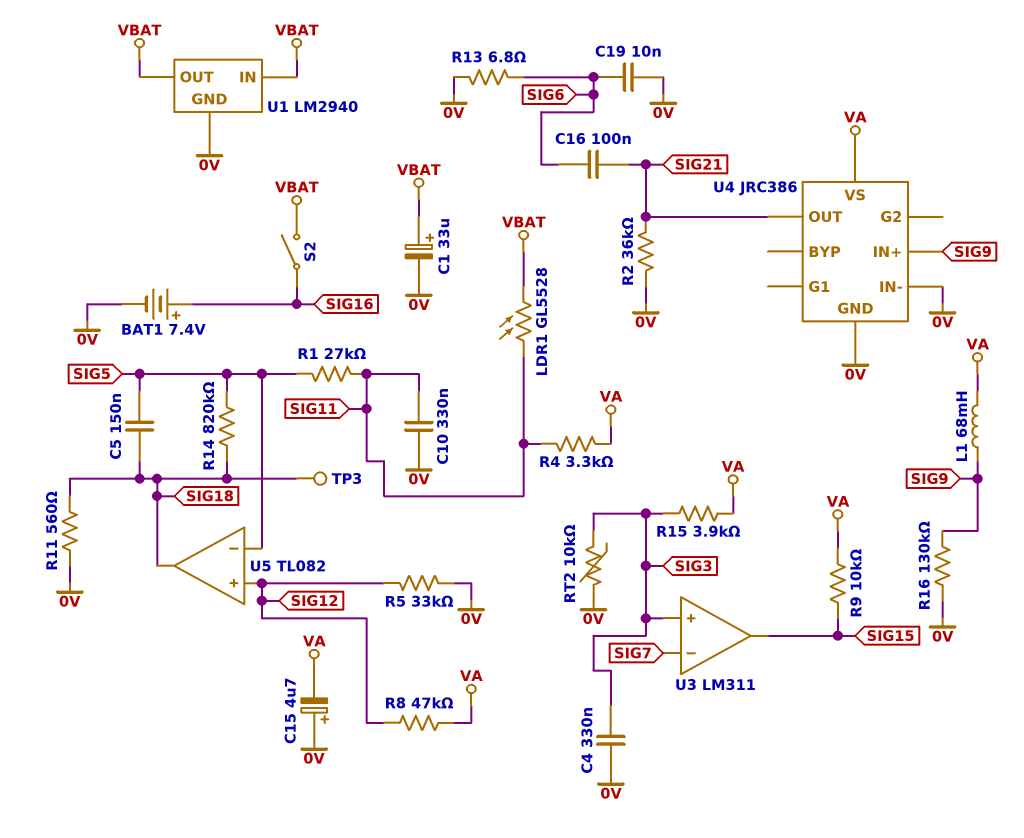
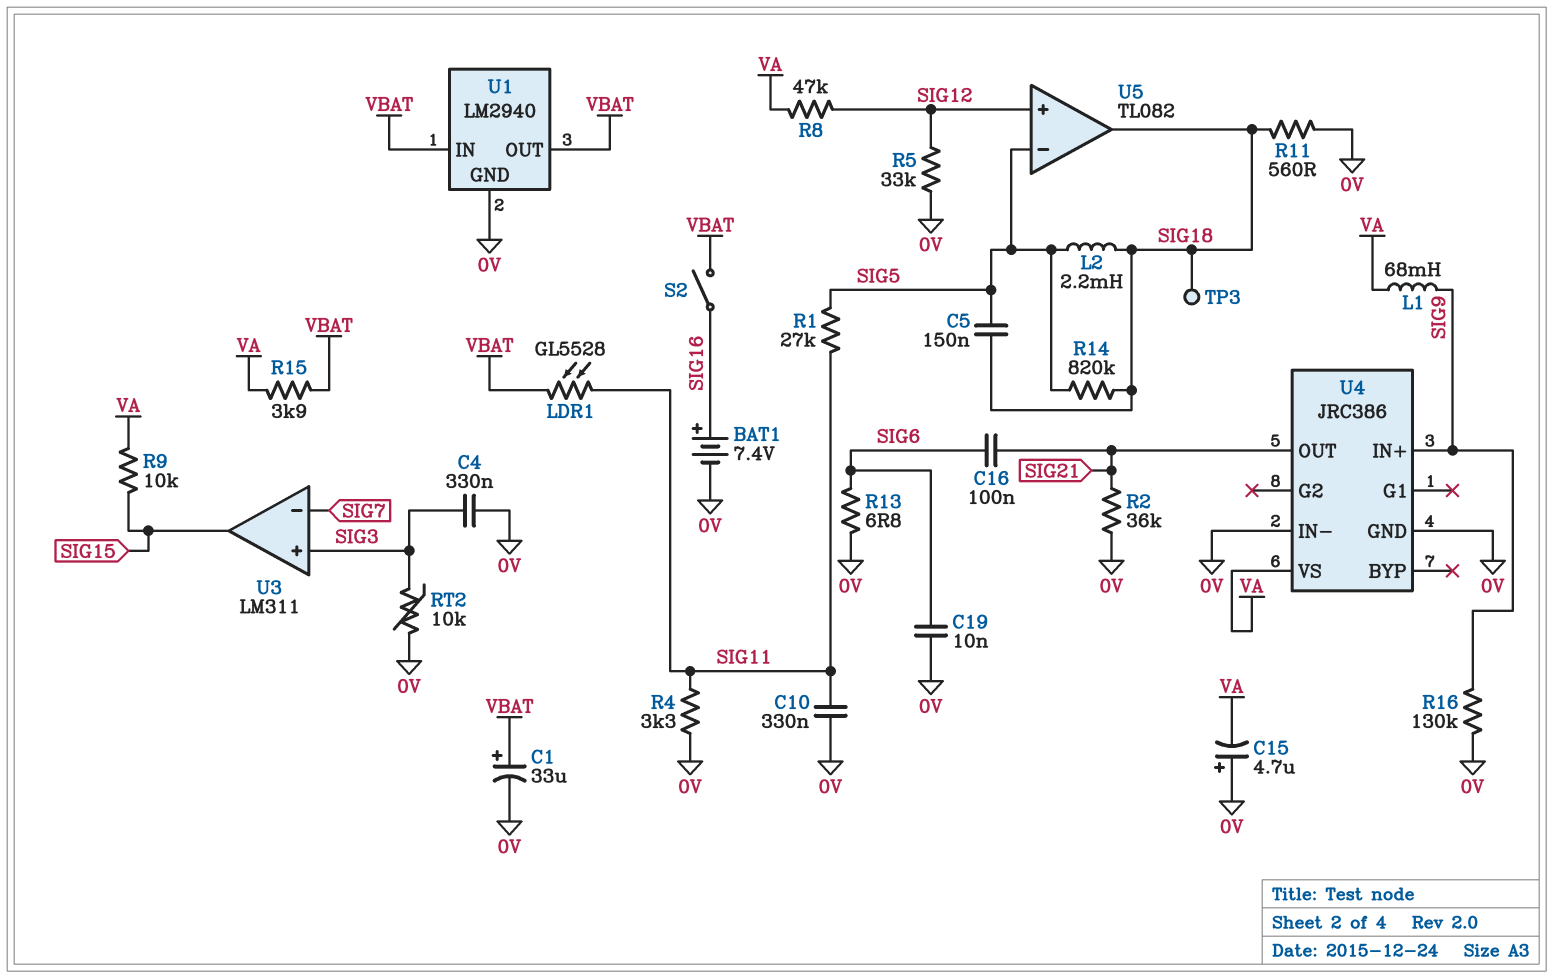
L2: none -> 2.2mH (SIG5, SIG18)
R4: 3.3k (SIG11, VA) -> 3.3k (0V, SIG11)
R15: 3.9k (SIG3, VA) -> 3.9k (VA, VBAT)

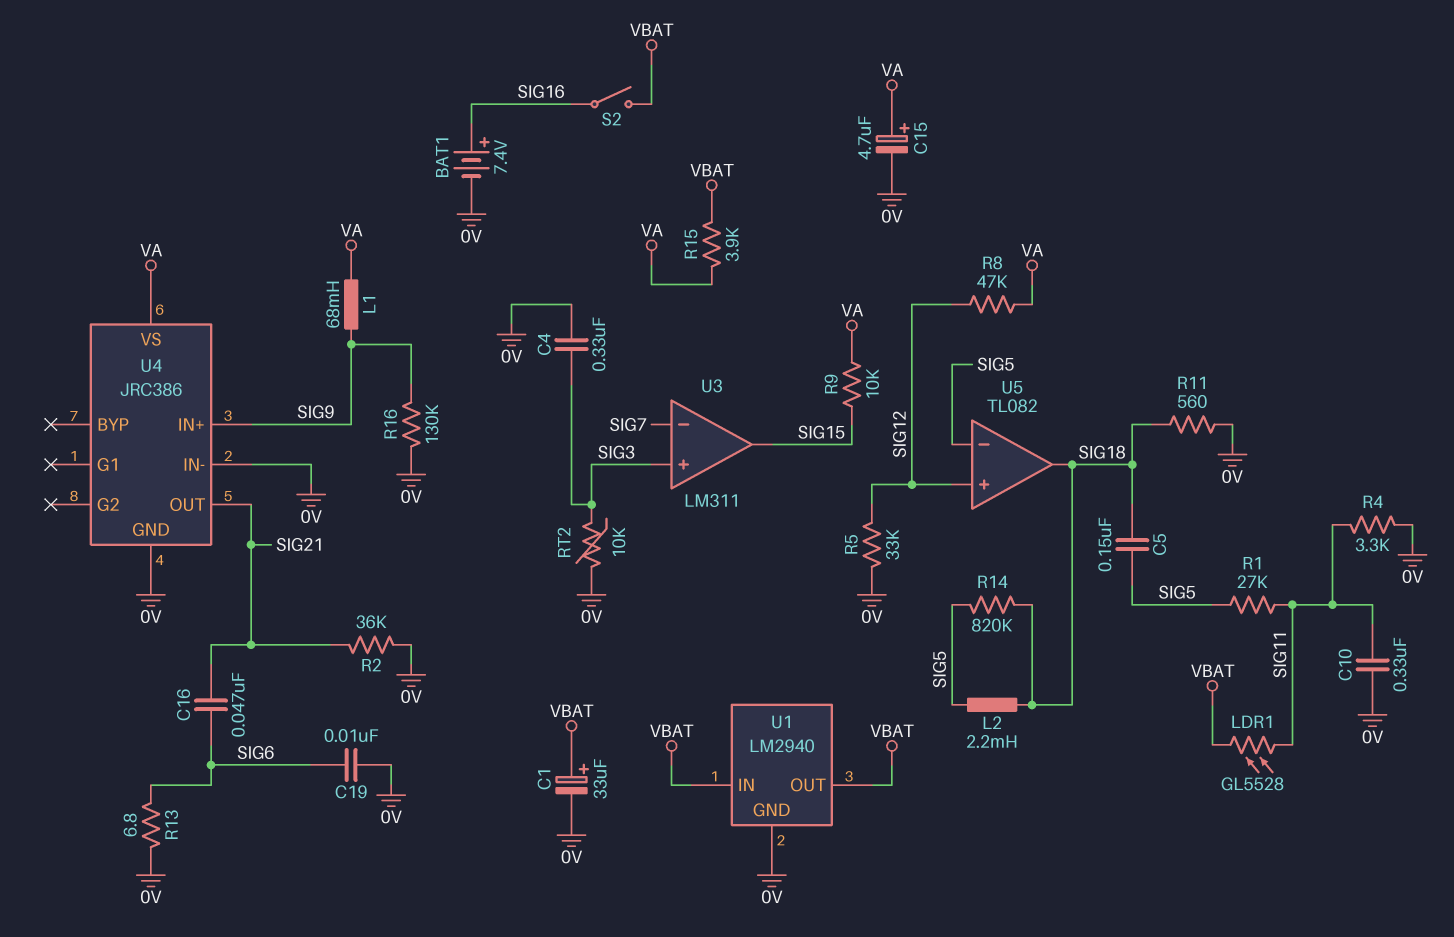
C15: 4.7uF (plus 0V, minus VA) -> 4.7uF (plus VA, minus 0V)
C16: 100nF (SIG6, SIG21) -> 47nF (SIG6, SIG21)
TP3: test point (SIG18) -> none

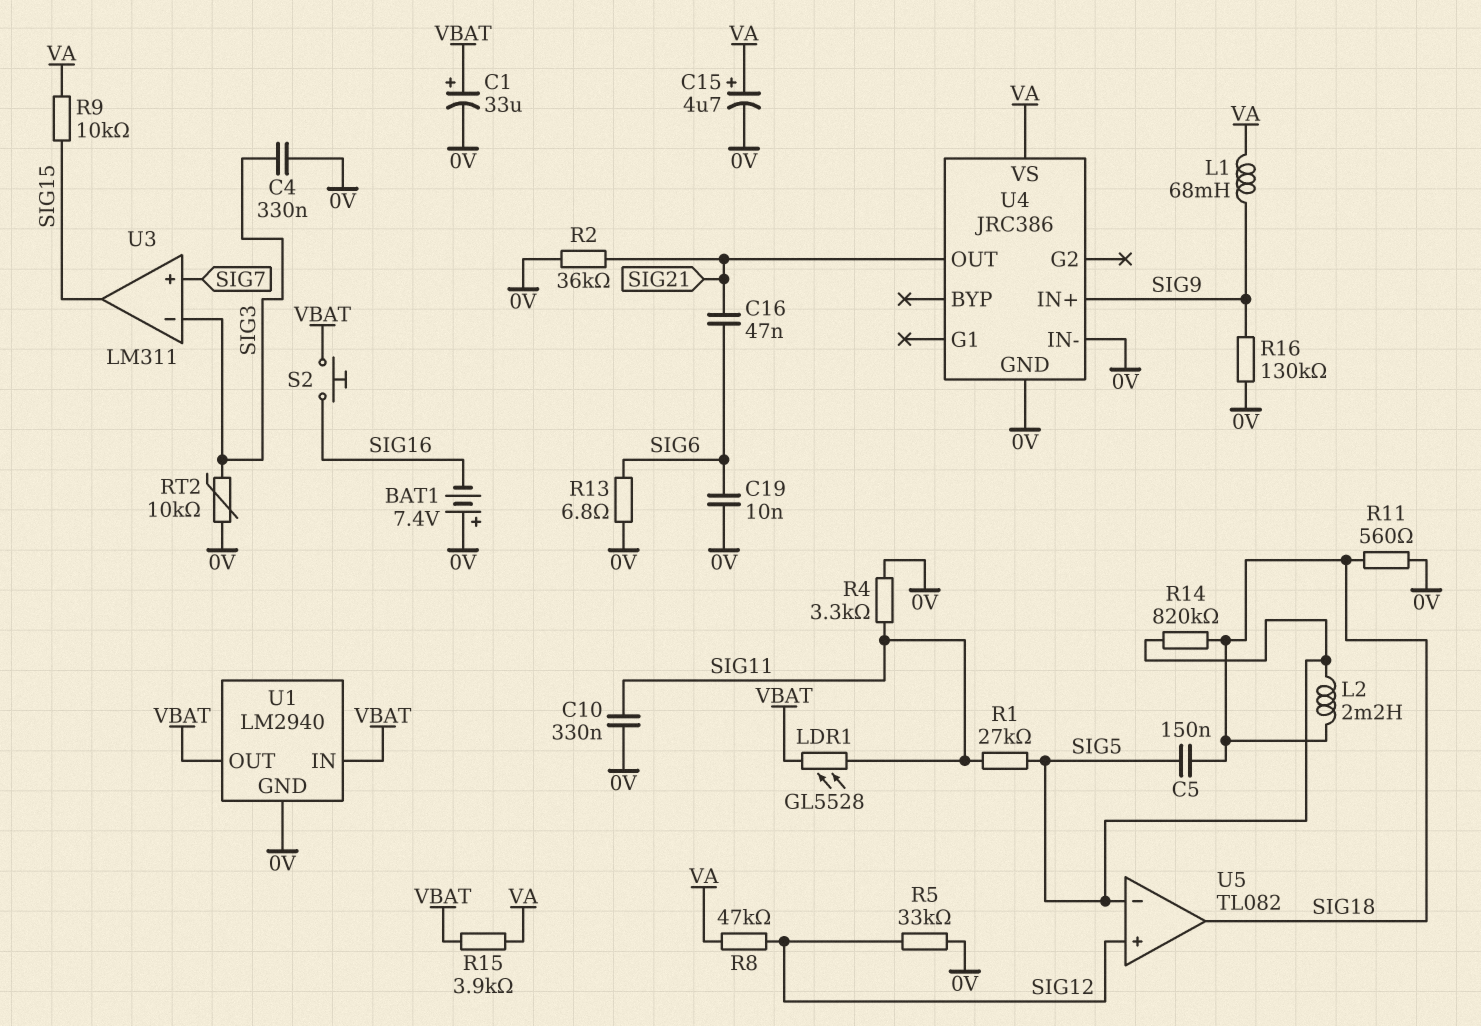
BAT1: 7.4V (plus SIG16, minus 0V) -> 7.4V (plus 0V, minus SIG16)
S2: switch (SIG16, VBAT) -> button (SIG16, VBAT)
U3 pin in+: SIG3 -> SIG7
U3 pin in-: SIG7 -> SIG3

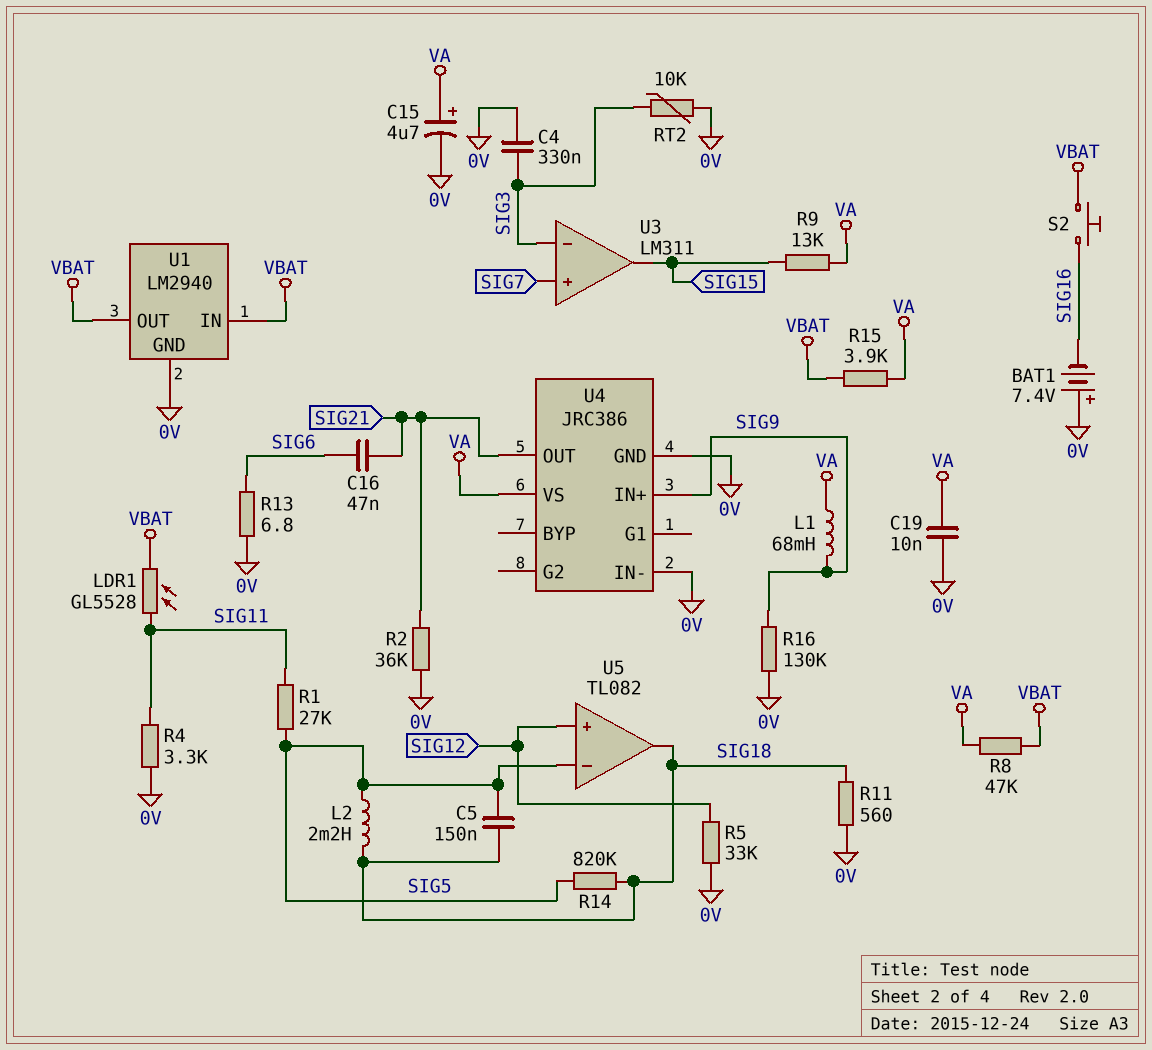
C1: 33uF (plus VBAT, minus 0V) -> none
C10: 330nF (0V, SIG11) -> none
C19: 10nF (0V, SIG6) -> 10nF (0V, VA)
R8: 47k (SIG12, VA) -> 47k (VA, VBAT)
R9: 10k (SIG15, VA) -> 13k (SIG15, VA)

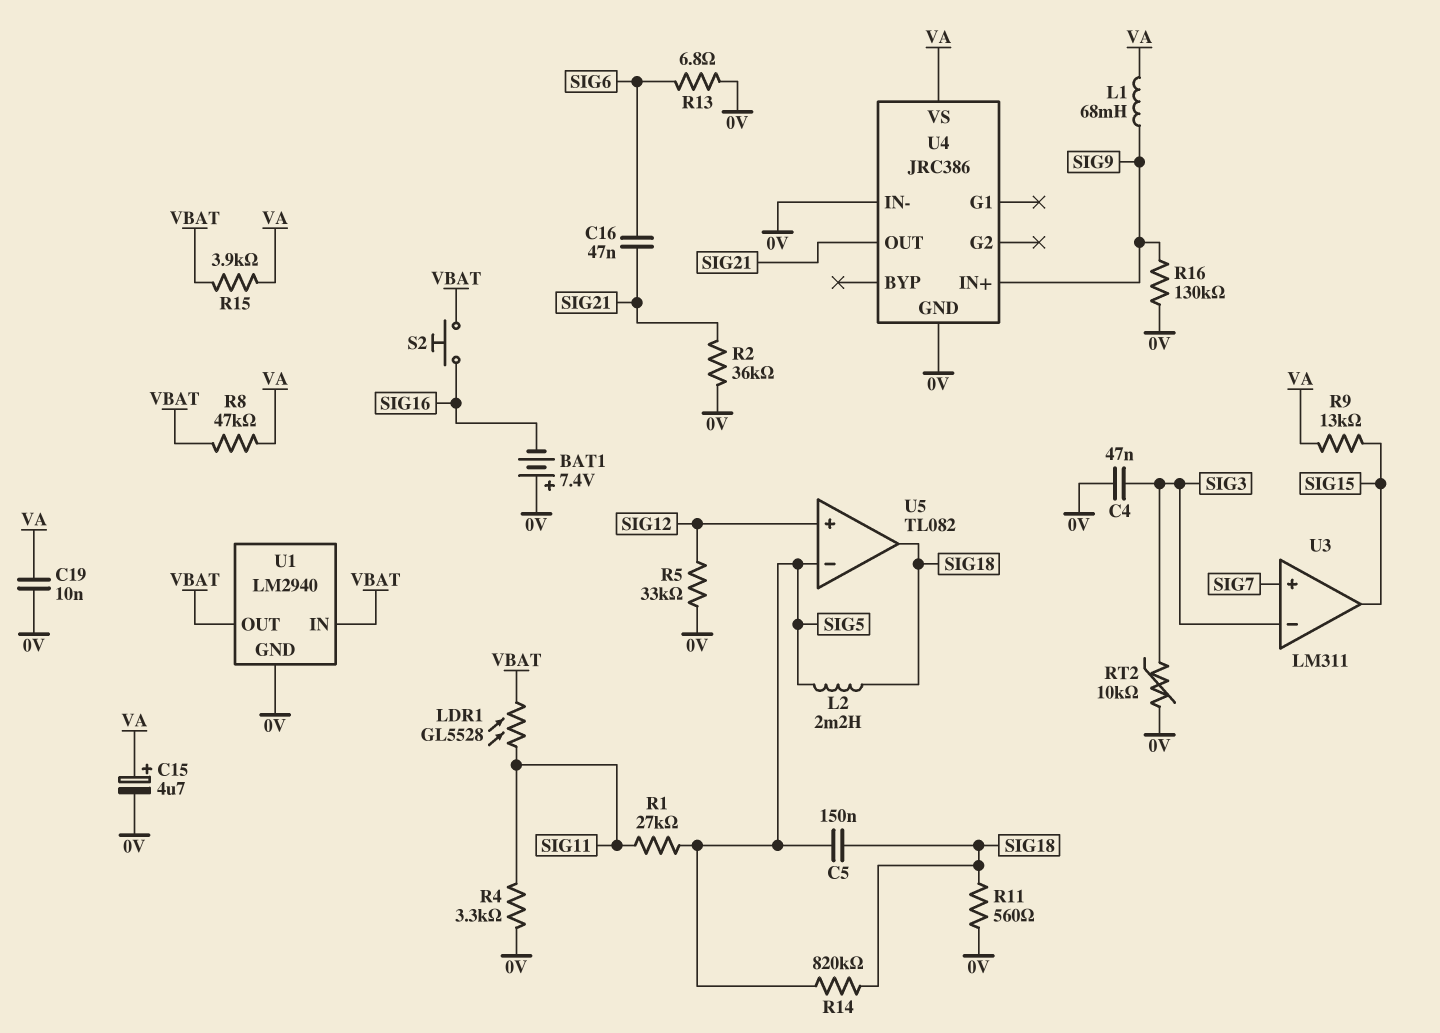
C4: 330nF (0V, SIG3) -> 47nF (0V, SIG3)

